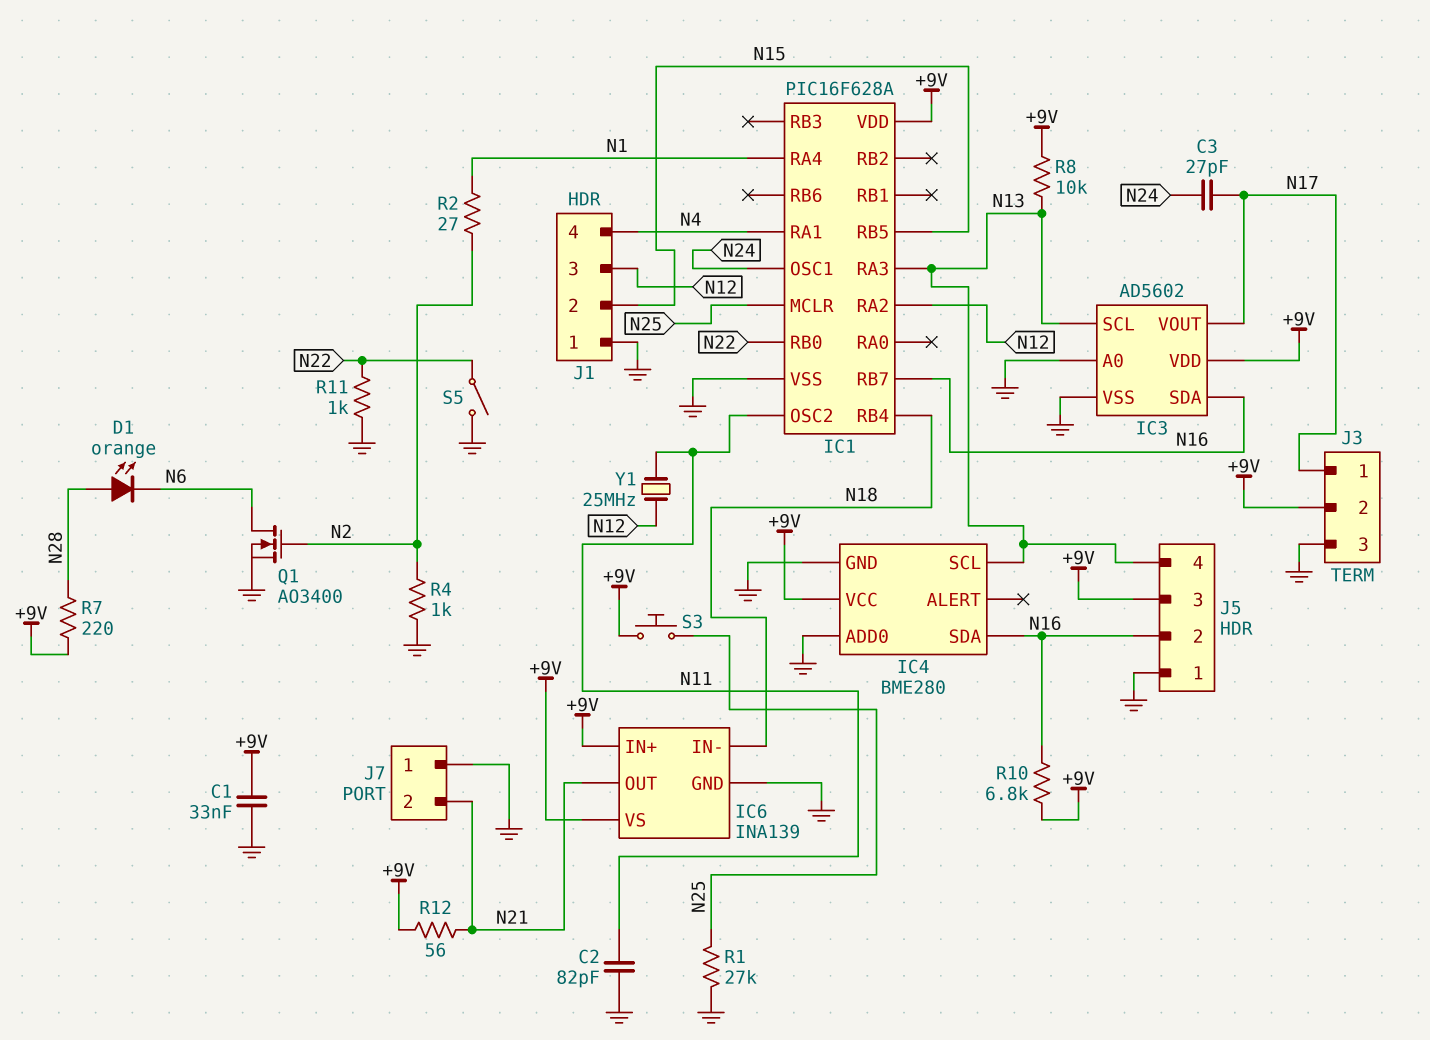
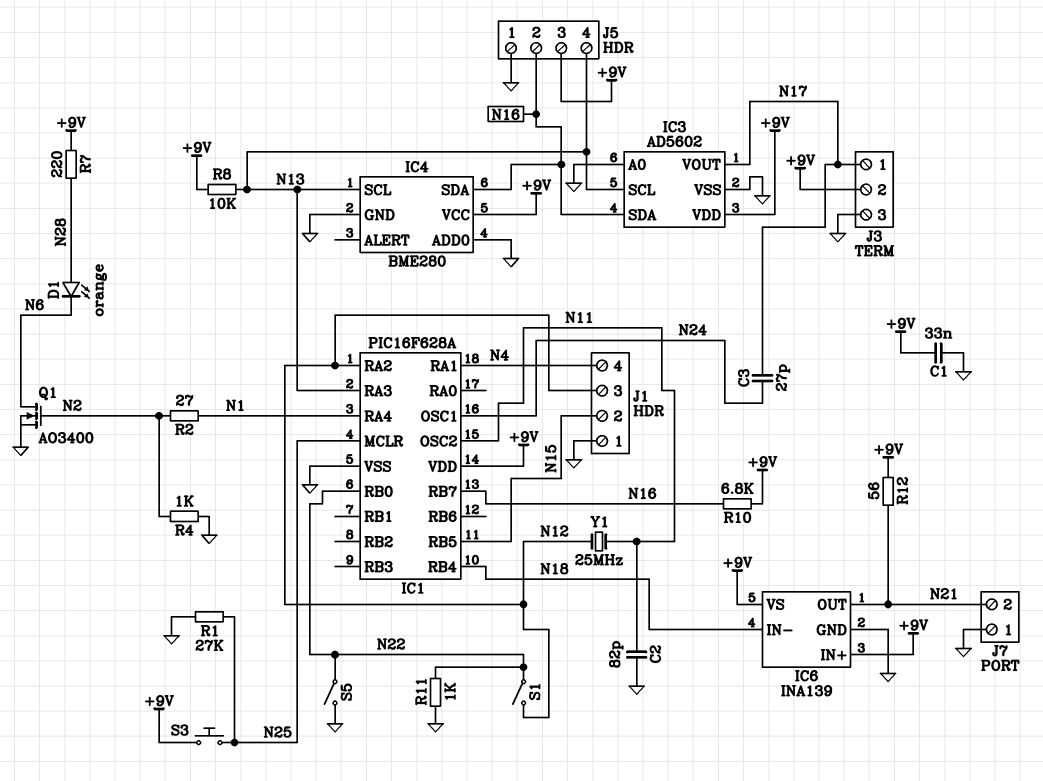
S1: none -> switch (N12, N22)

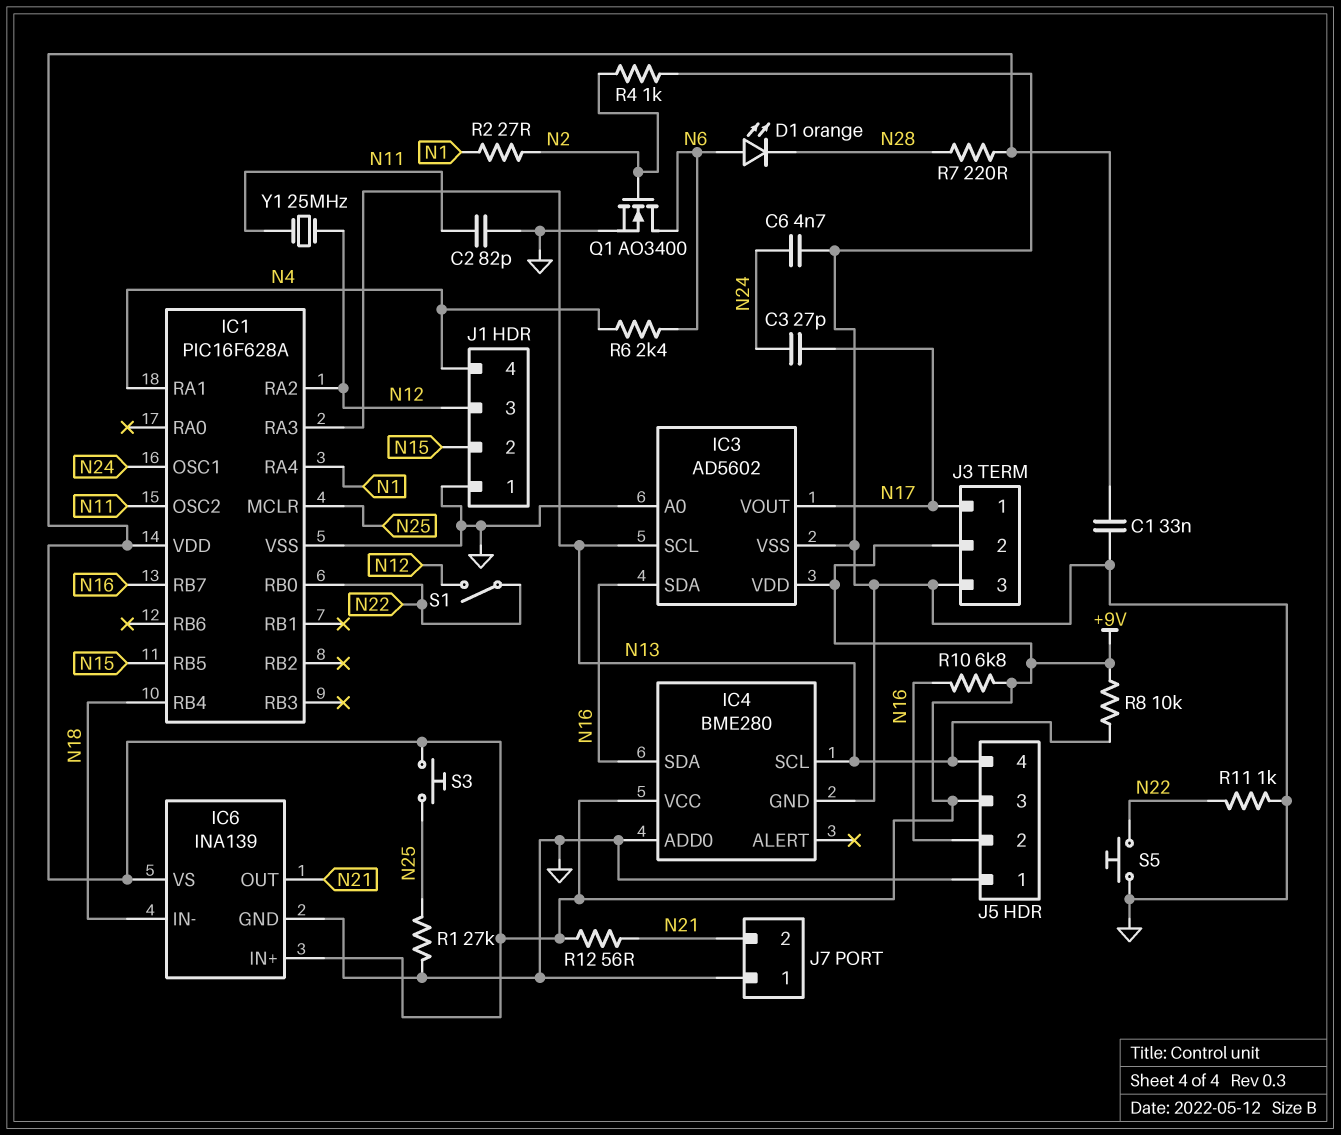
C6: none -> 4.7nF (GND, N24)
D1: LED orange (A N28, K N6) -> LED orange (A N6, K N28)
R6: none -> 2.4k (N4, N6)
S5: switch (GND, N22) -> button (GND, N22)

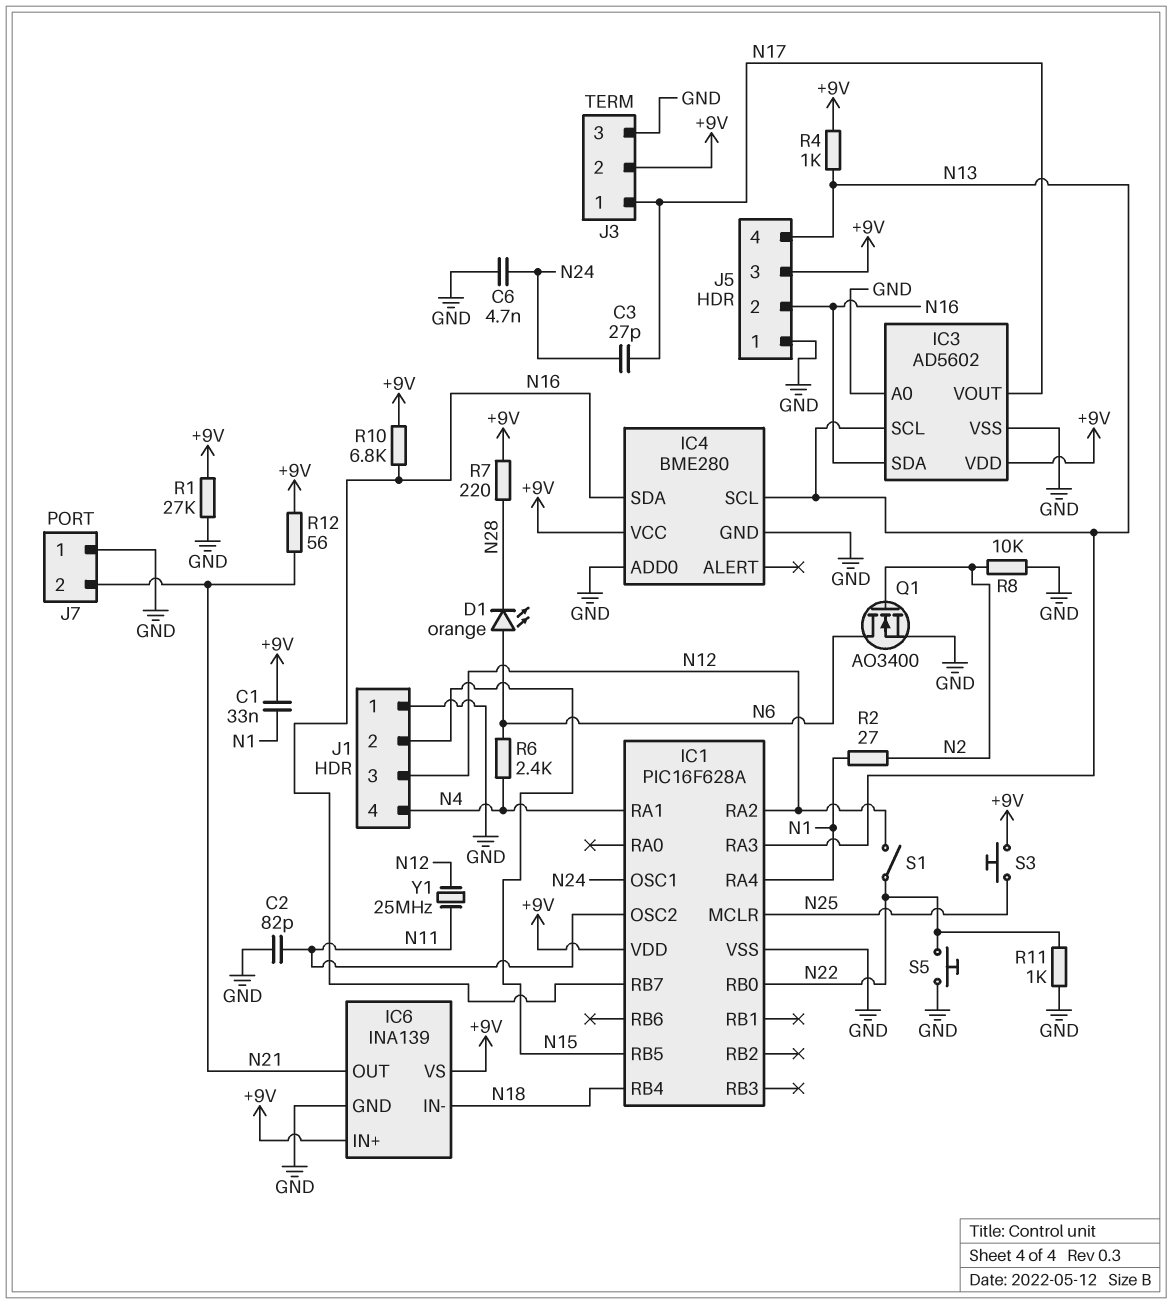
C1: 33nF (+9V, GND) -> 33nF (+9V, N1)
R1: 27k (GND, N25) -> 27k (+9V, GND)
R4: 1k (GND, N2) -> 1k (+9V, N13)
R8: 10k (+9V, N13) -> 10k (GND, N2)

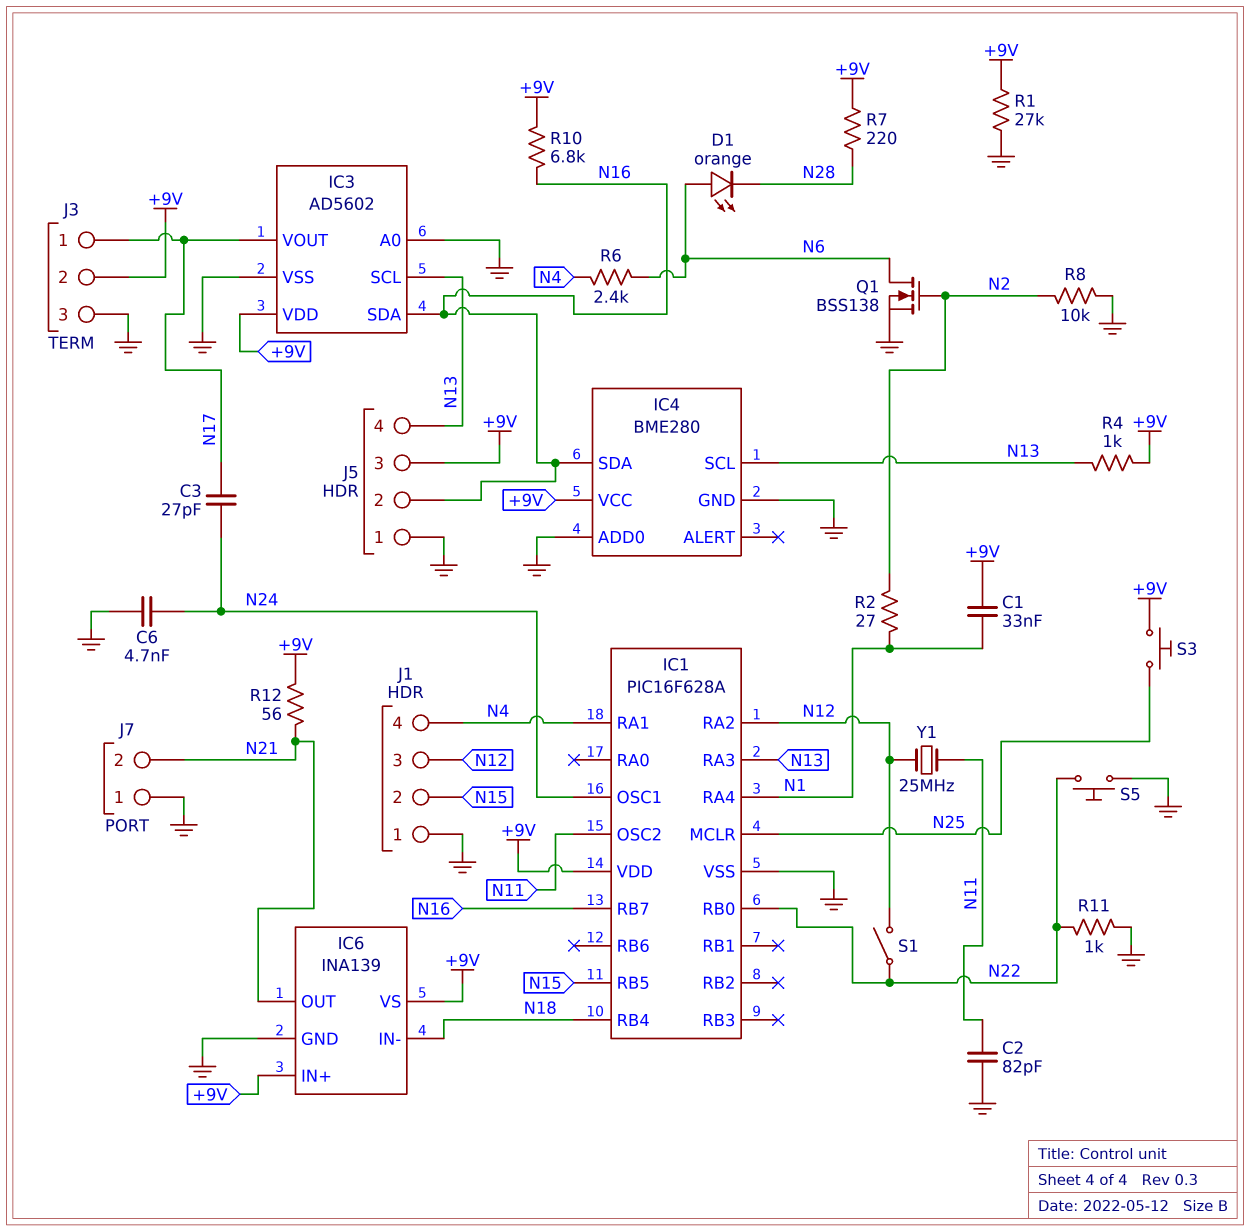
Q1: NMOS AO3400 (G N2, D N6, S GND) -> NMOS BSS138 (G N2, D N6, S GND)

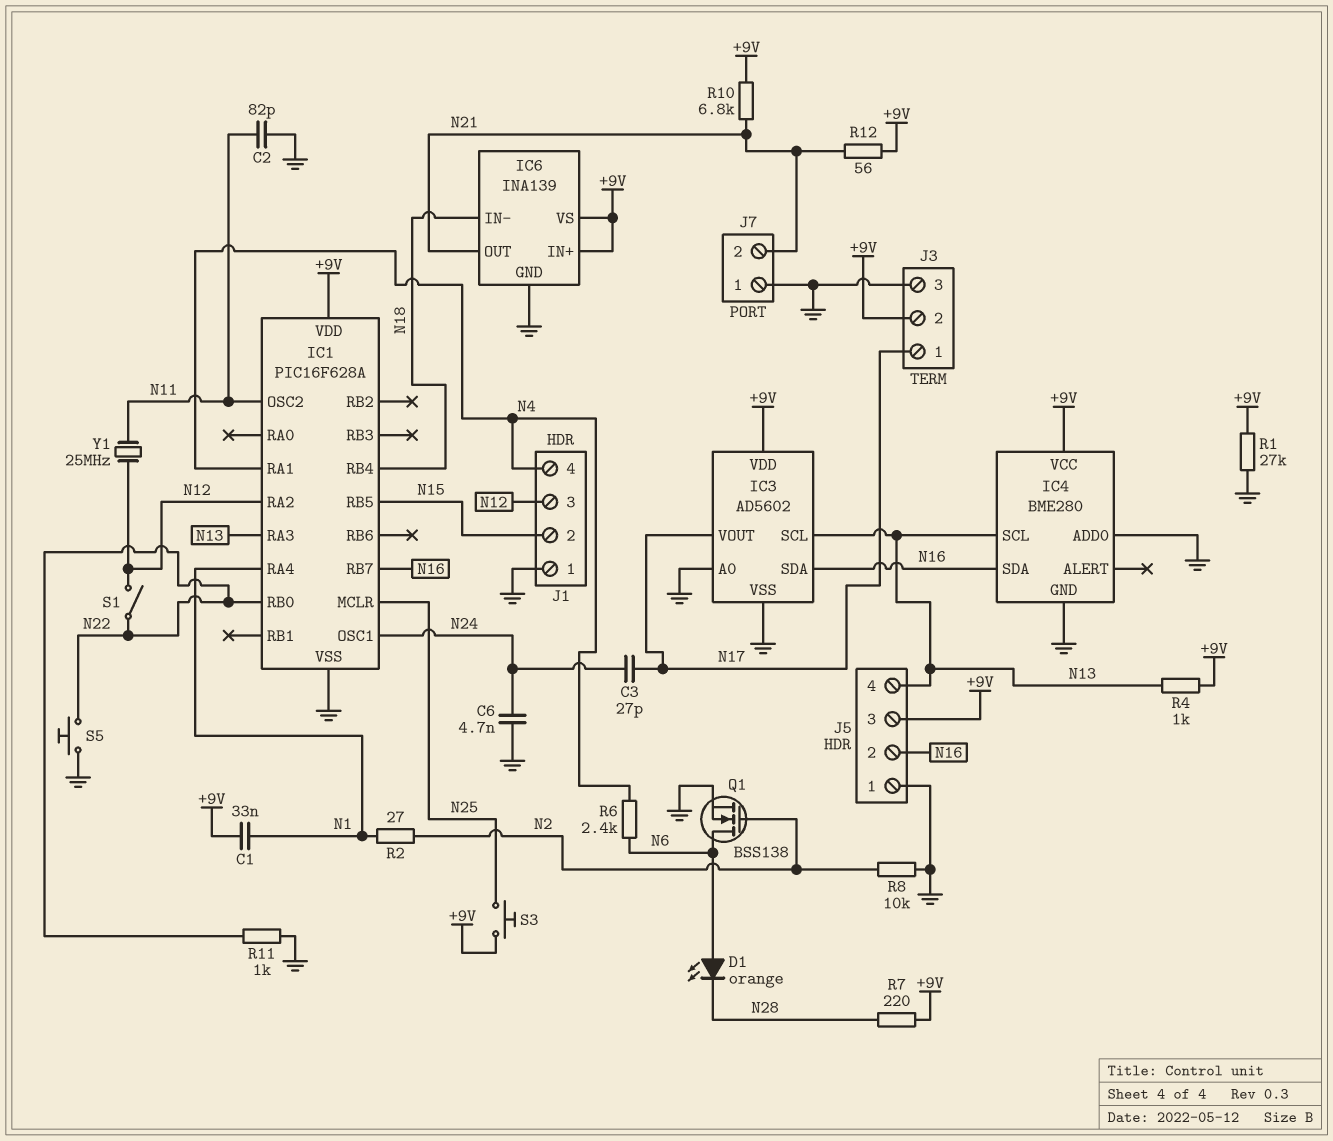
R10: 6.8k (+9V, N16) -> 6.8k (+9V, N21)

